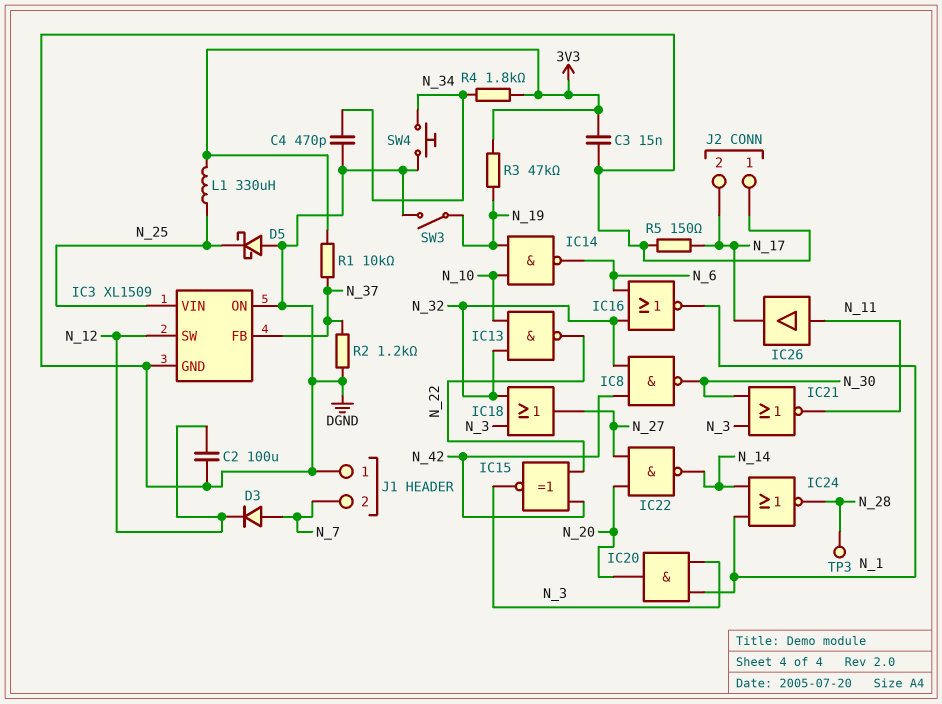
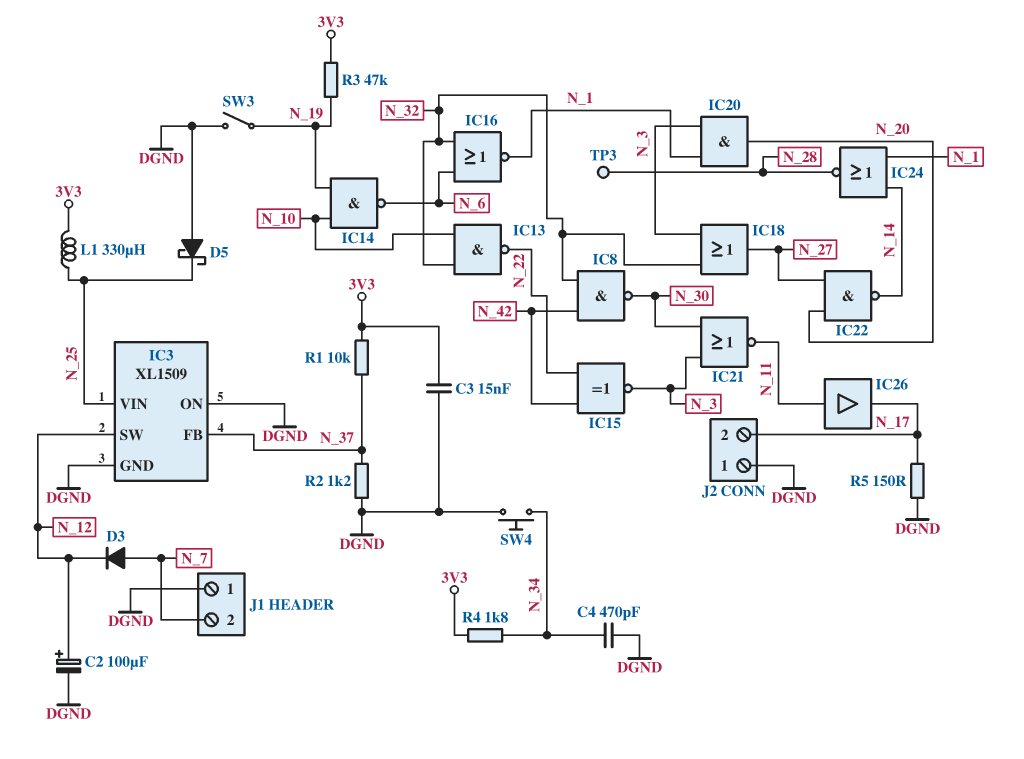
C2: 100uF (DGND, N_12) -> 100uF (plus N_12, minus DGND)

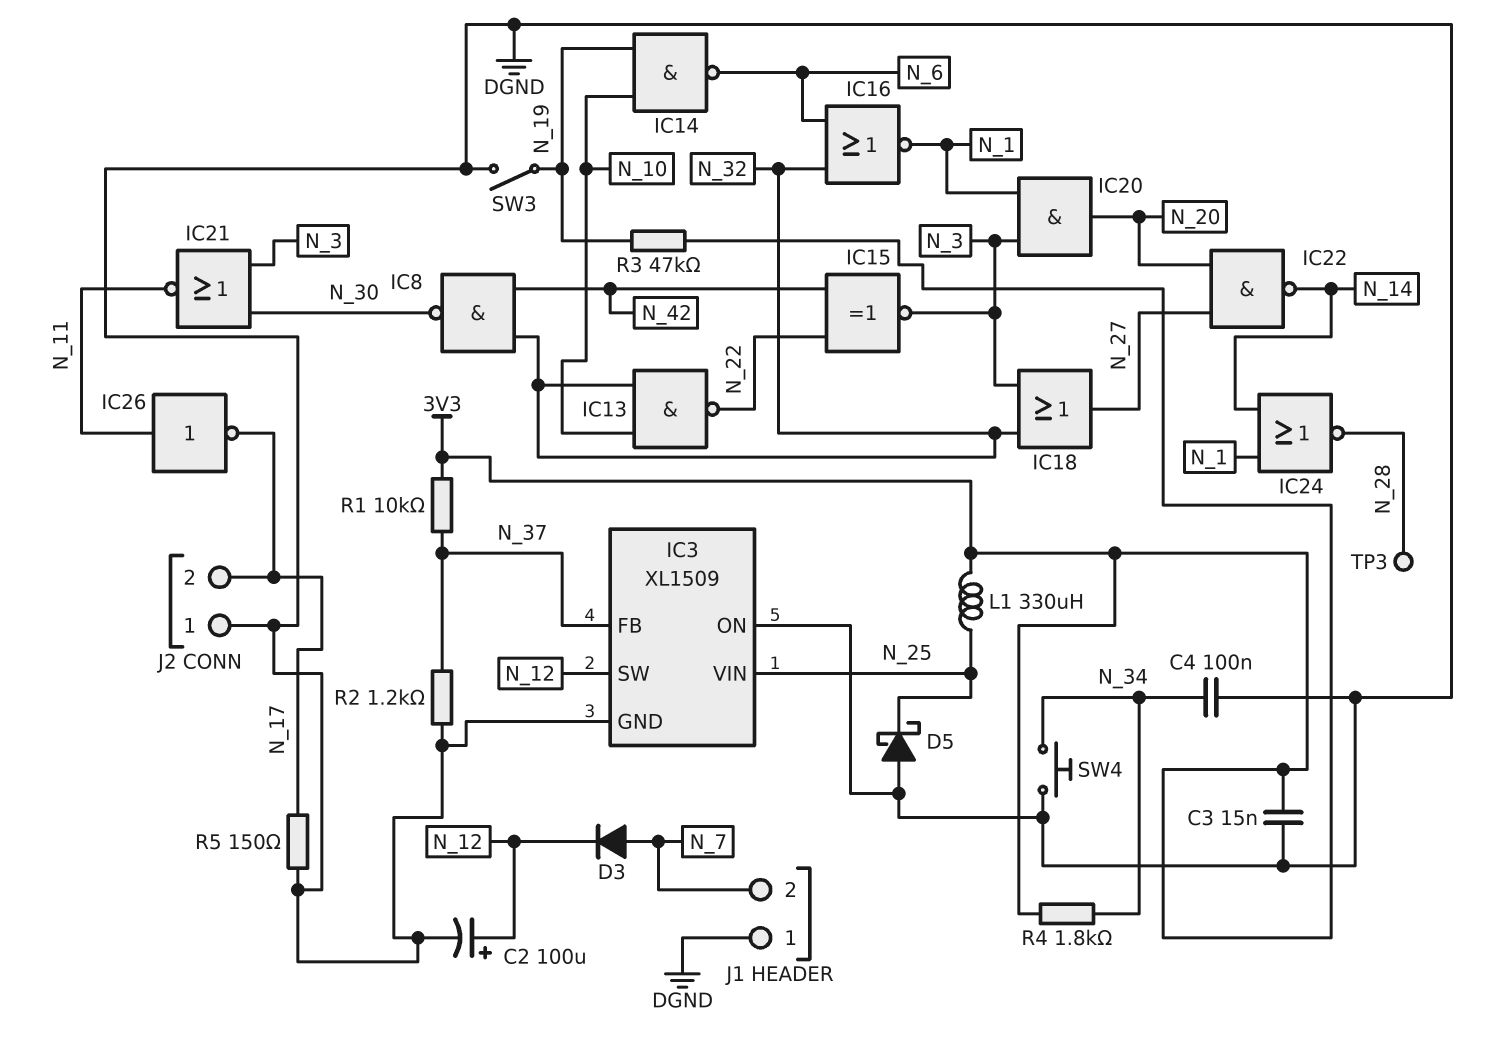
C4: 470pF (DGND, N_34) -> 100nF (DGND, N_34)
IC26: buffer (in N_11, out N_17) -> NOT (in N_11, out N_17)

